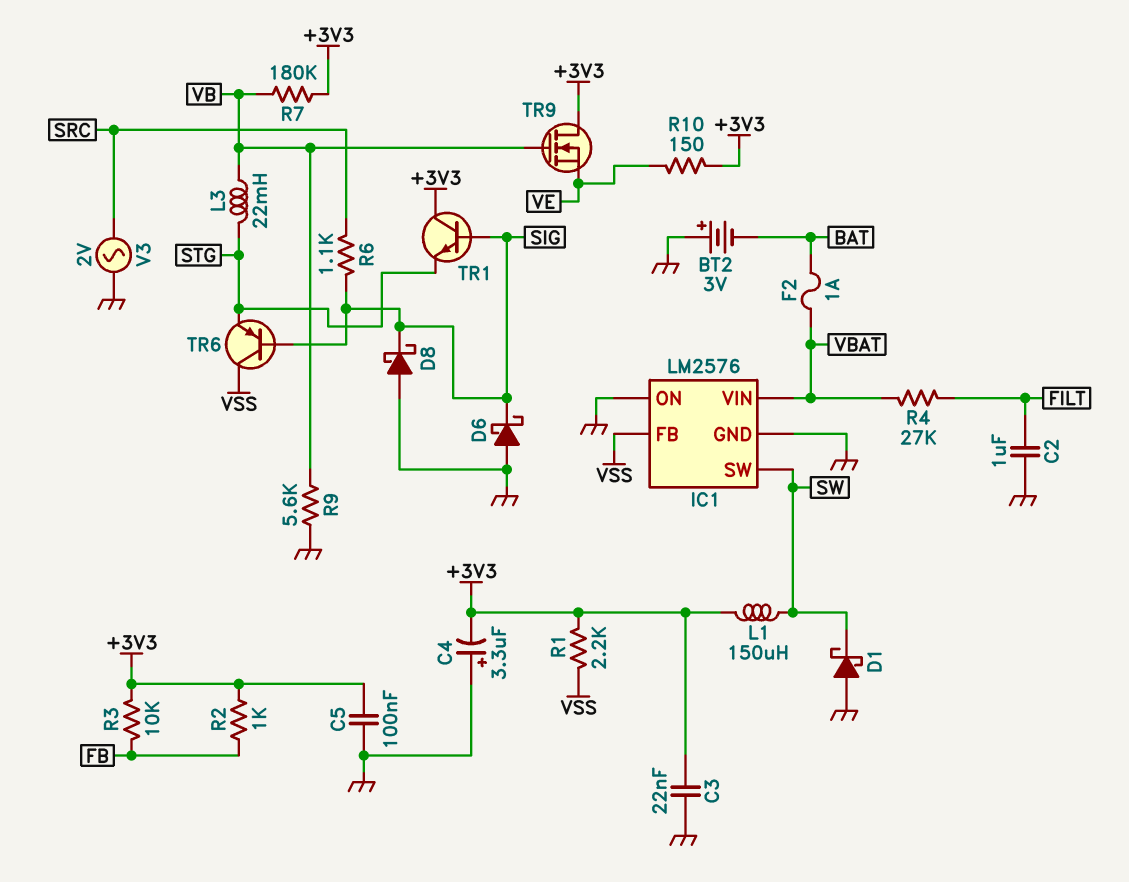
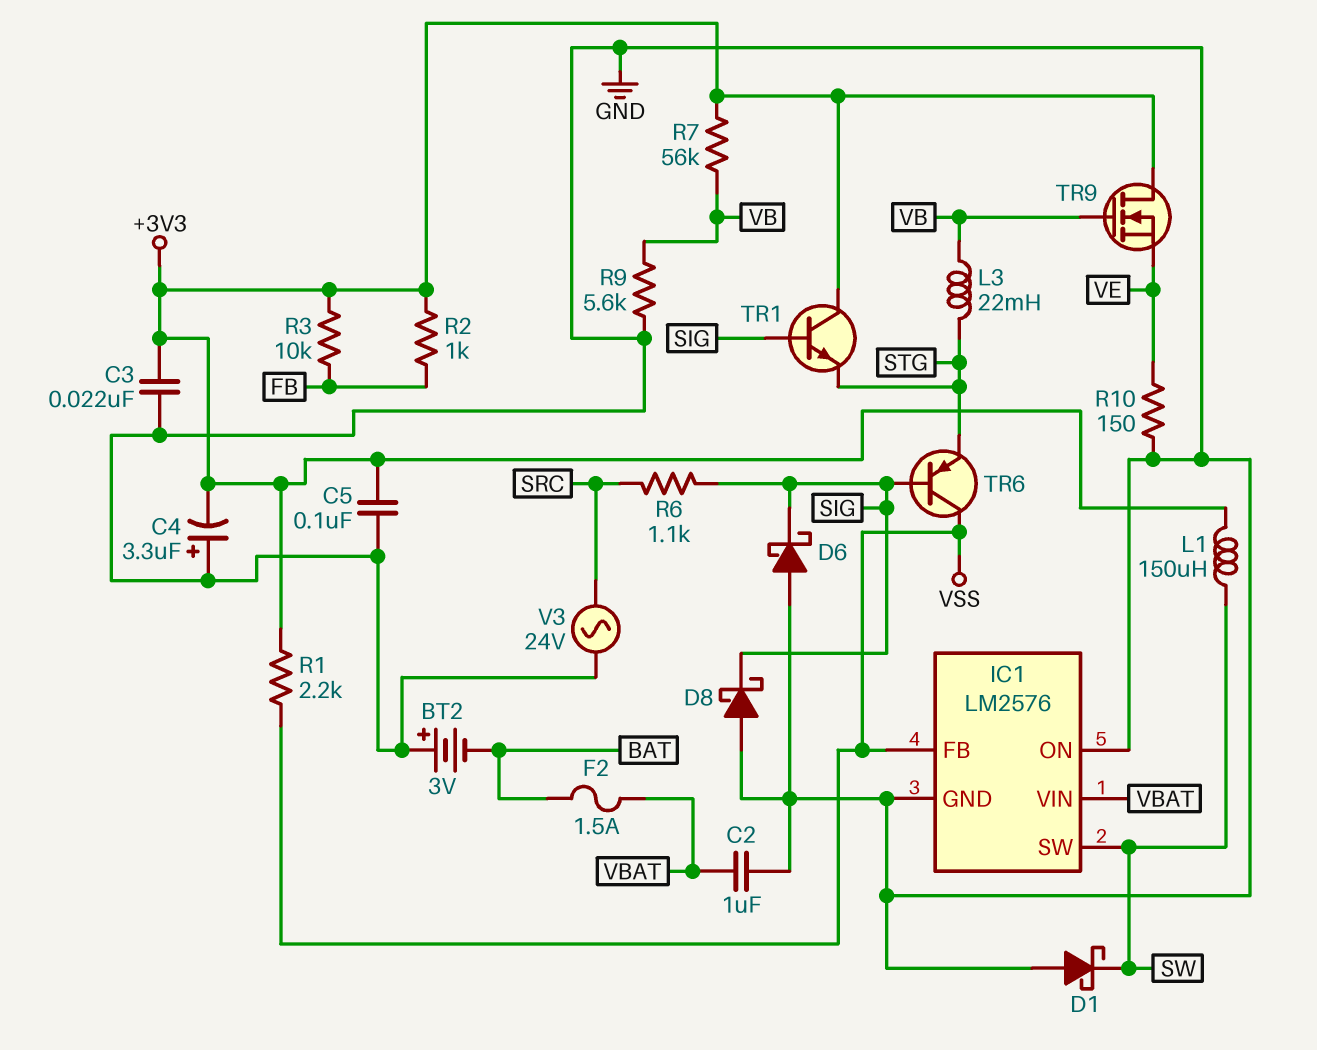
C2: 1uF (FILT, GND) -> 1uF (GND, VBAT)
F2: 1A (BAT, VBAT) -> 1.5A (BAT, VBAT)
R4: 27k (FILT, VBAT) -> none
R7: 180k (+3V3, VB) -> 56k (+3V3, VB)
R10: 150 (+3V3, VE) -> 150 (GND, VE)
V3: AC 2V (GND, SRC) -> AC 24V (GND, SRC)

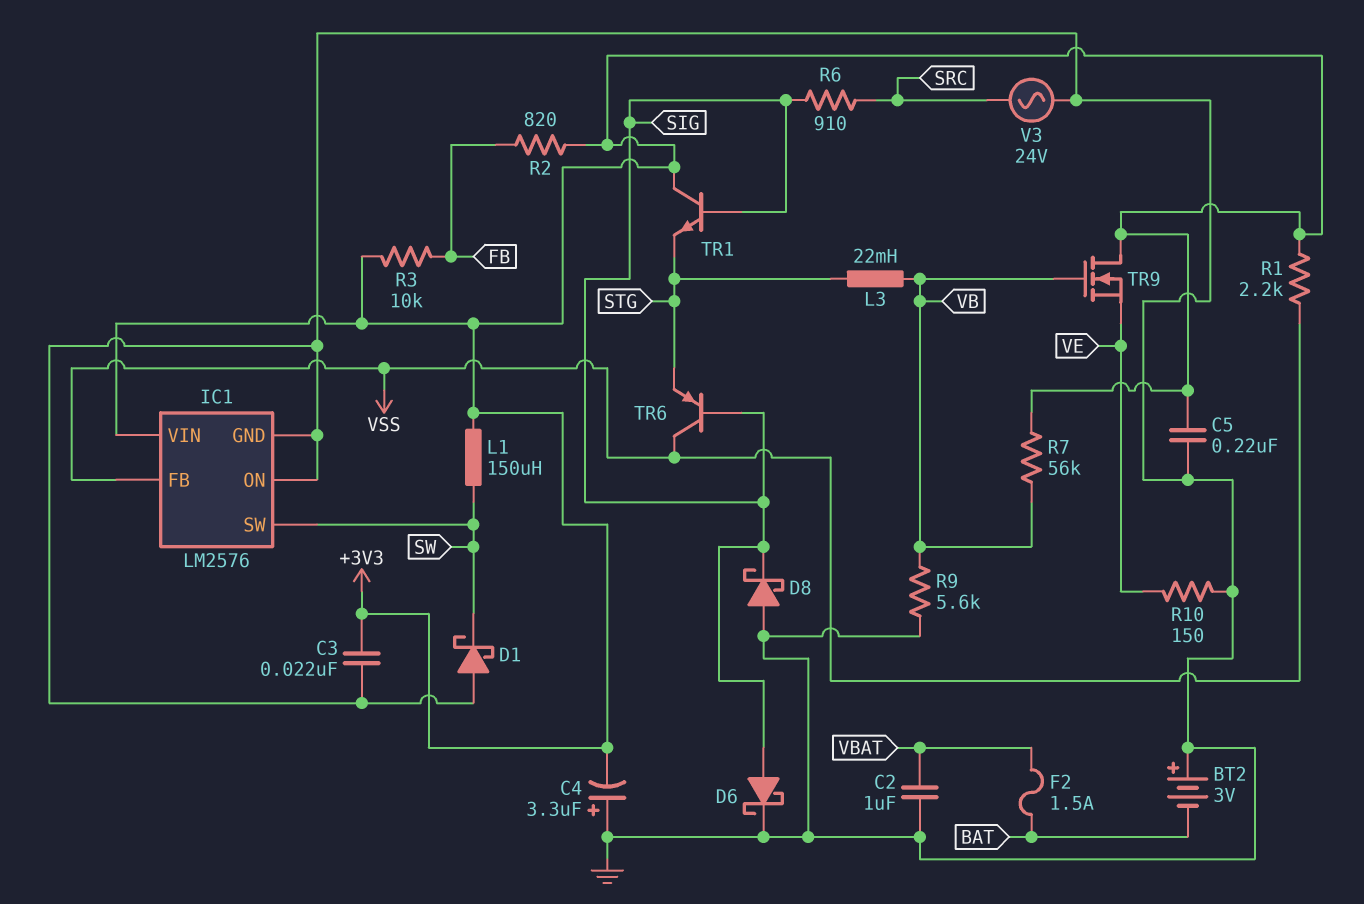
C5: 100nF (+3V3, GND) -> 220nF (+3V3, GND)
D6: schottky (A GND, K SIG) -> schottky (A SIG, K GND)
IC1 pin VIN: VBAT -> +3V3
R2: 1k (+3V3, FB) -> 820 (+3V3, FB)
R6: 1.1k (SIG, SRC) -> 910 (SIG, SRC)

